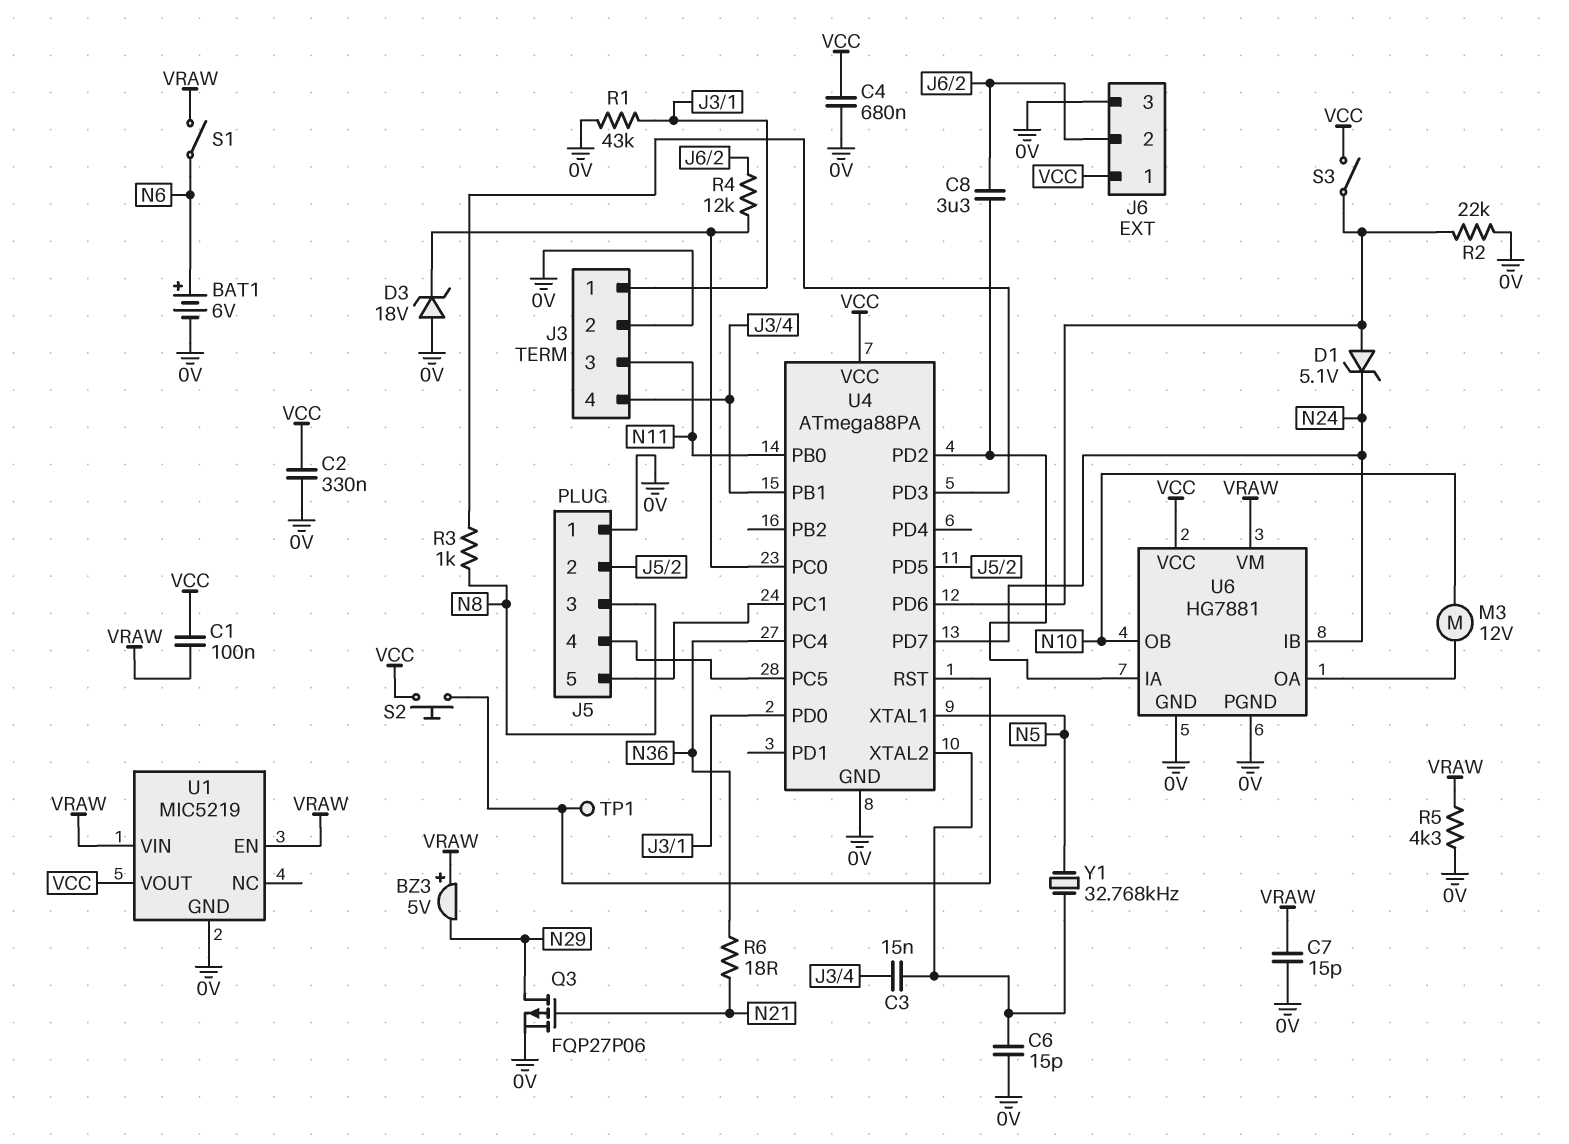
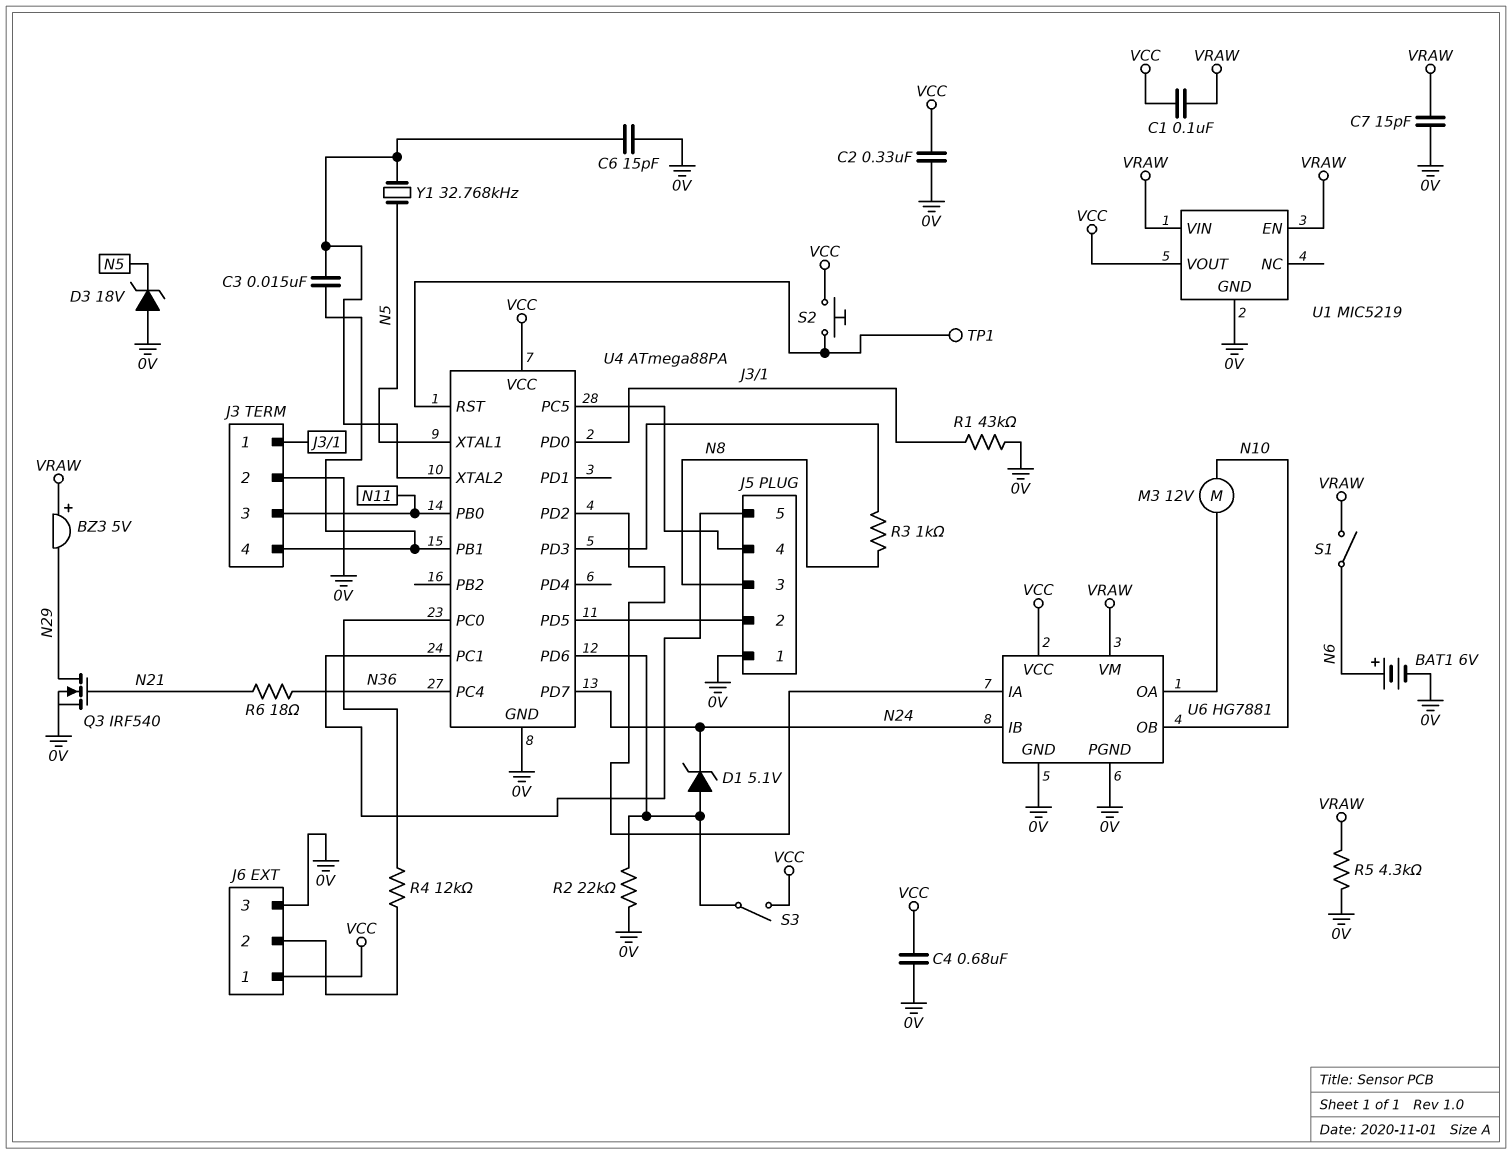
C8: 3.3uF (J6/2, U4/PD2) -> none
D3: zener 18V (A 0V, K U4/PC0) -> zener 18V (A 0V, K N5)
Q3: PMOS FQP27P06 (G N21, D N29, S 0V) -> NMOS IRF540 (G N21, D N29, S 0V)

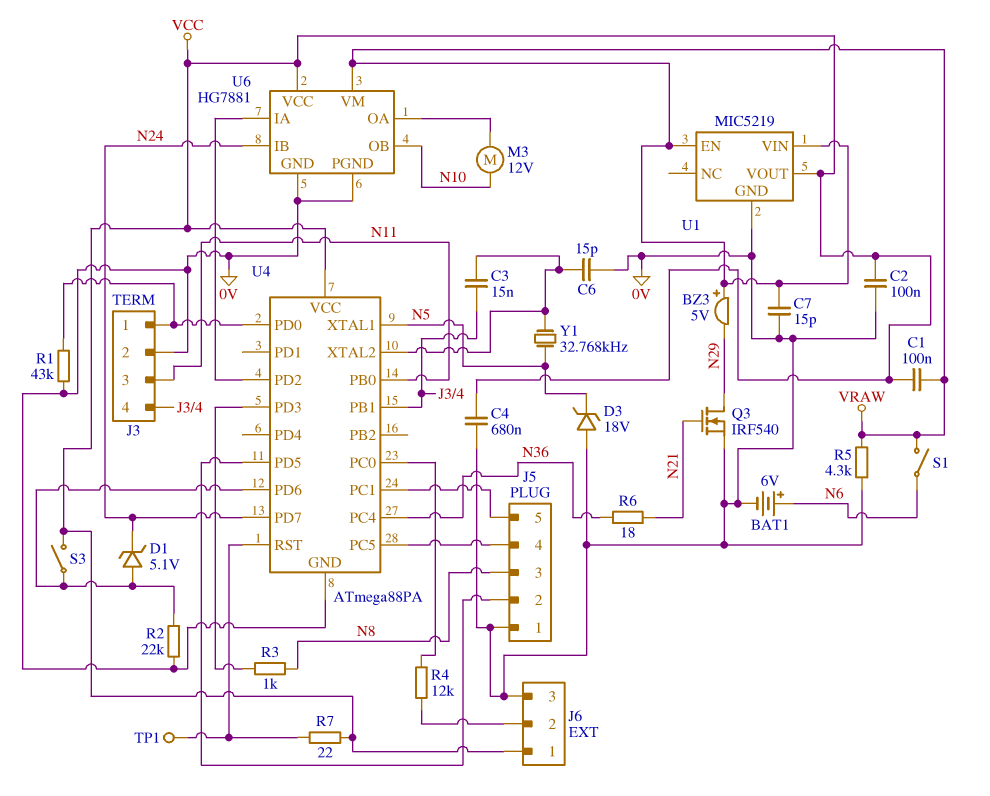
C2: 330nF (0V, VCC) -> 100nF (0V, VCC)
R7: none -> 22 (U4/RST, VCC)
S2: button (U4/RST, VCC) -> none

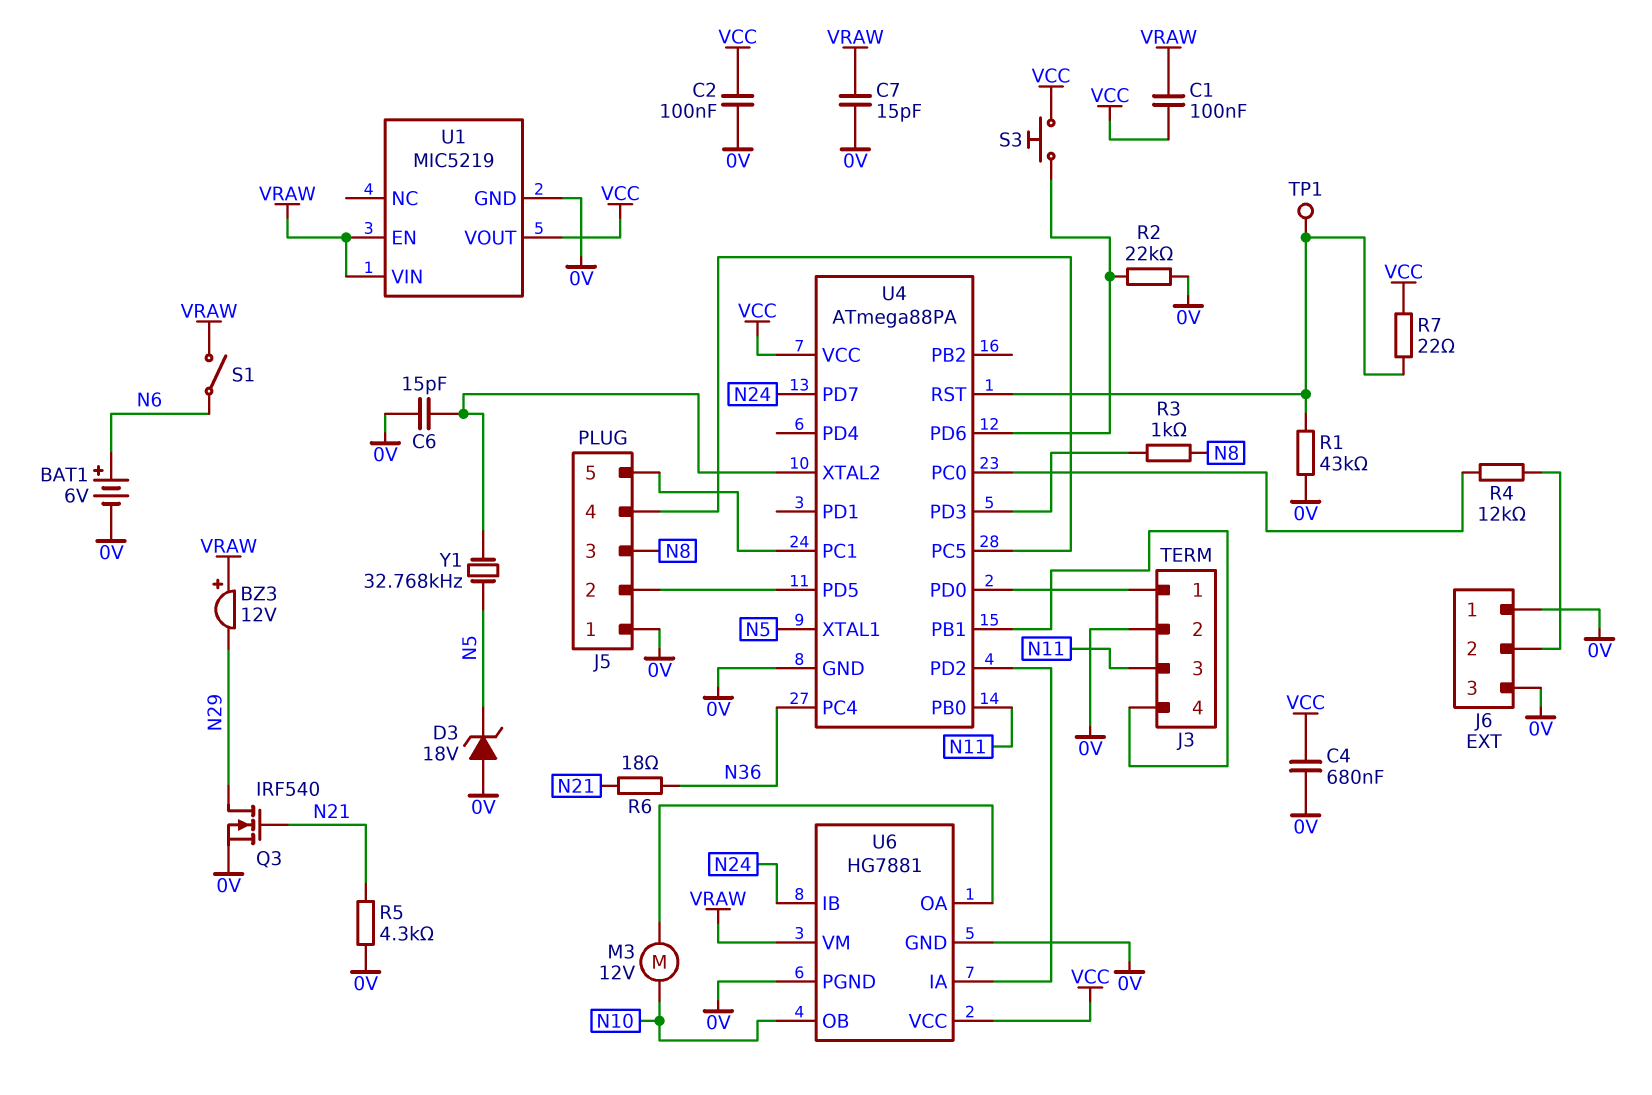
BZ3: buzzer 5V (plus VRAW, minus N29) -> buzzer 12V (plus VRAW, minus N29)
C3: 15nF (J3/4, U4/XTAL2) -> none
D1: zener 5.1V (A U4/PD6, K N24) -> none
J6 pin 1: VCC -> 0V
R1: 43k (0V, J3/1) -> 43k (0V, U4/RST)
R5: 4.3k (0V, VRAW) -> 4.3k (0V, N21)
S3: switch (U4/PD6, VCC) -> button (U4/PD6, VCC)

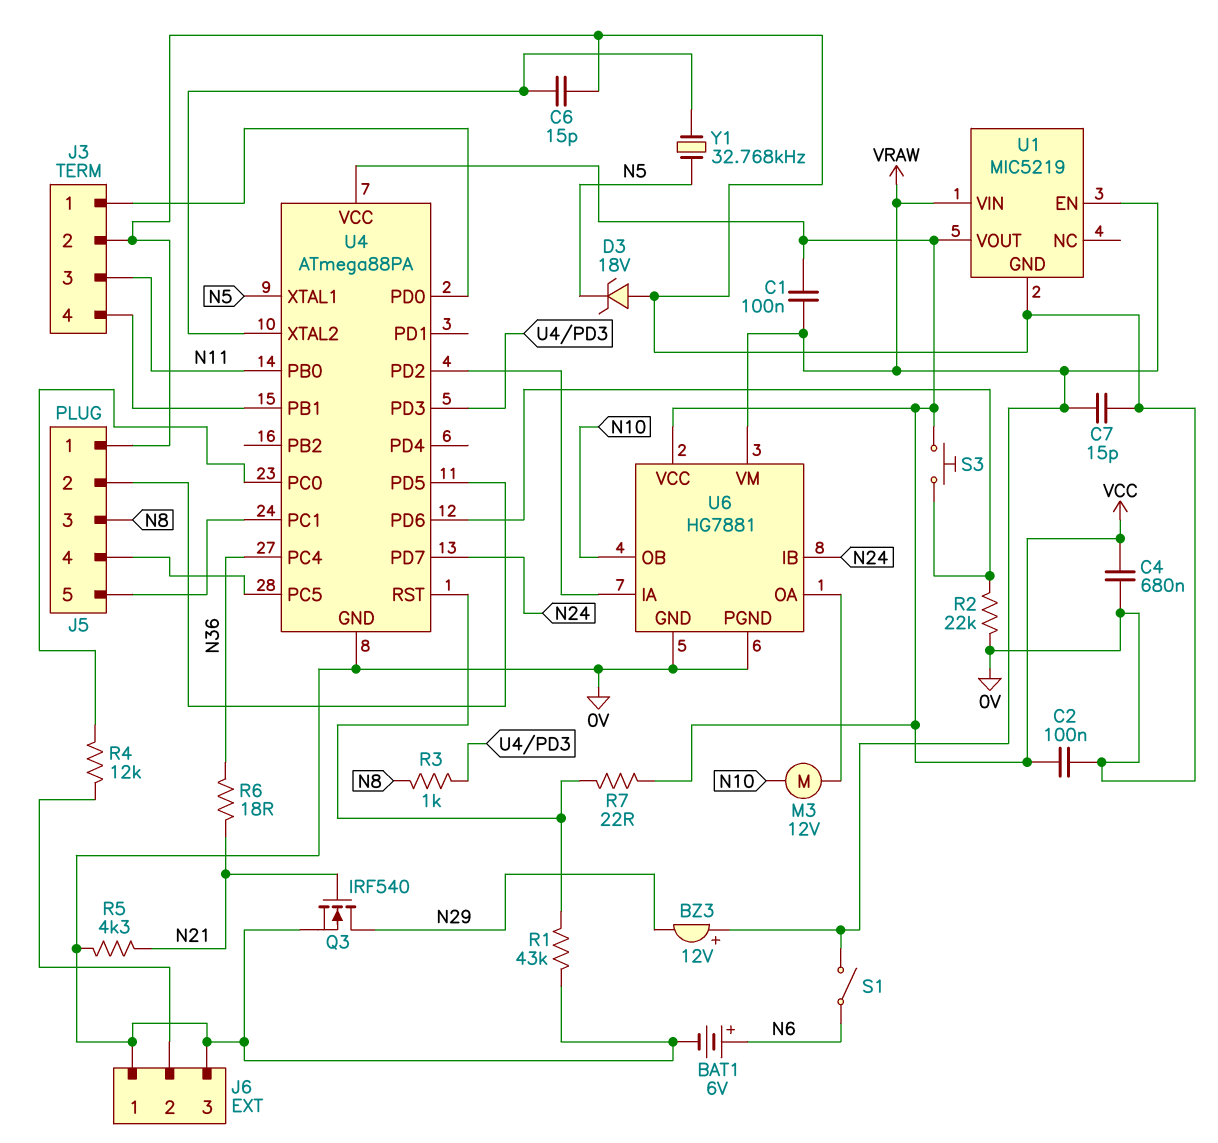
TP1: test point (U4/RST) -> none

